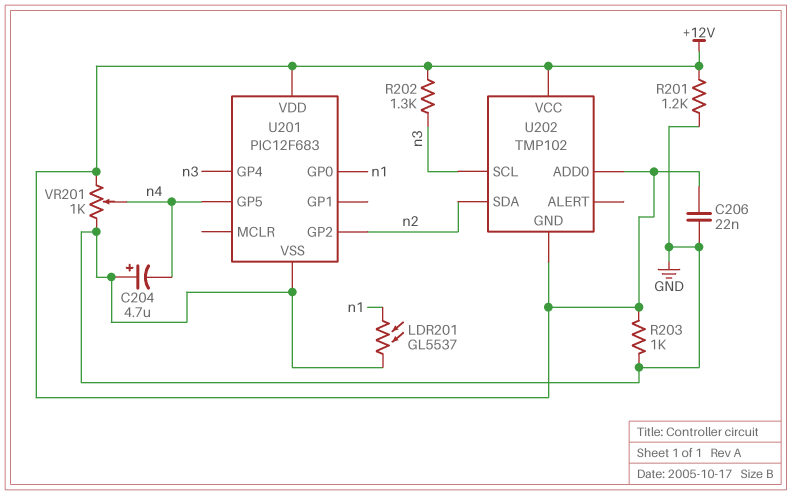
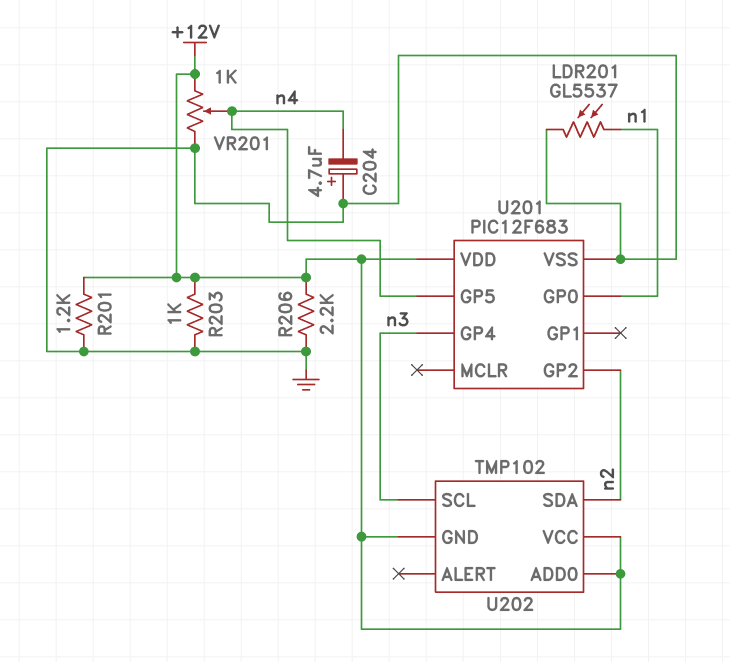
C206: 22nF (+12V, GND) -> none
R202: 1.3k (+12V, n3) -> none
R206: none -> 2.2k (+12V, GND)

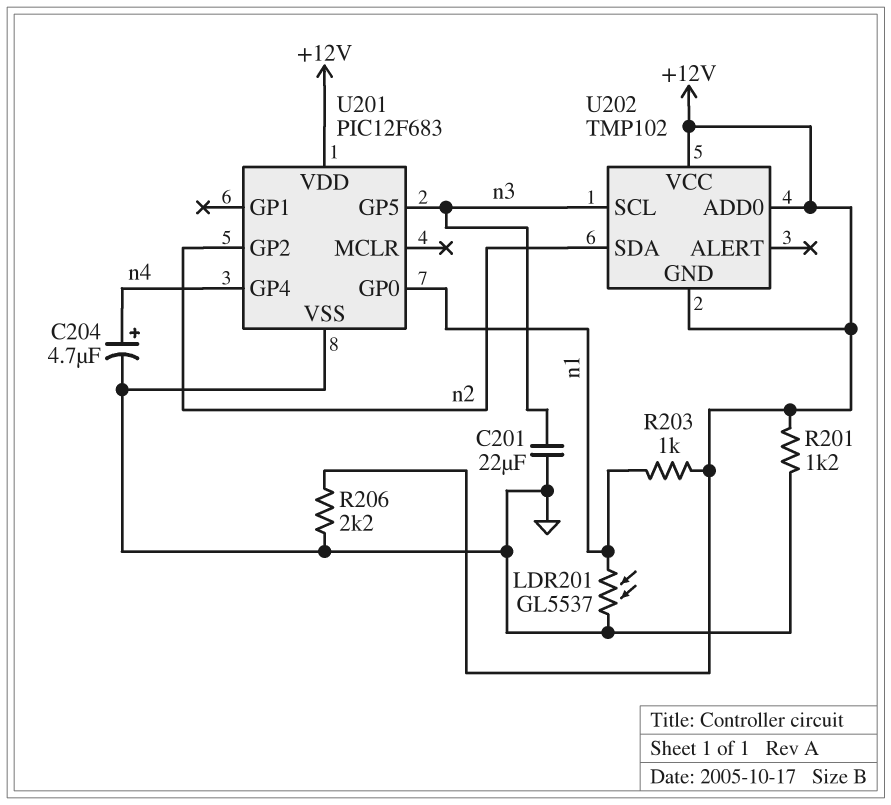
C201: none -> 22uF (GND, n3)
C204: 4.7uF (plus GND, minus n4) -> 4.7uF (plus n4, minus GND)
R203: 1k (+12V, GND) -> 1k (+12V, n1)
U201 pin GP4: n3 -> n4
U201 pin GP5: n4 -> n3
VR201: 1k (+12V, GND, wiper n4) -> none

